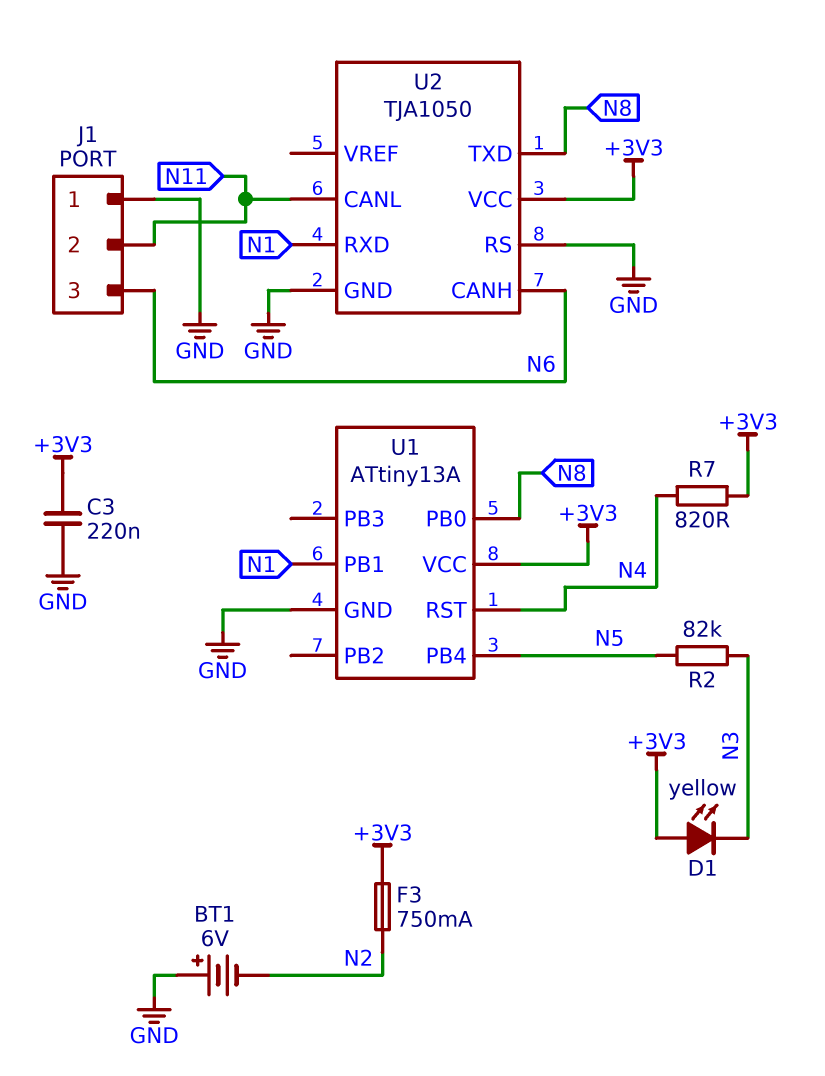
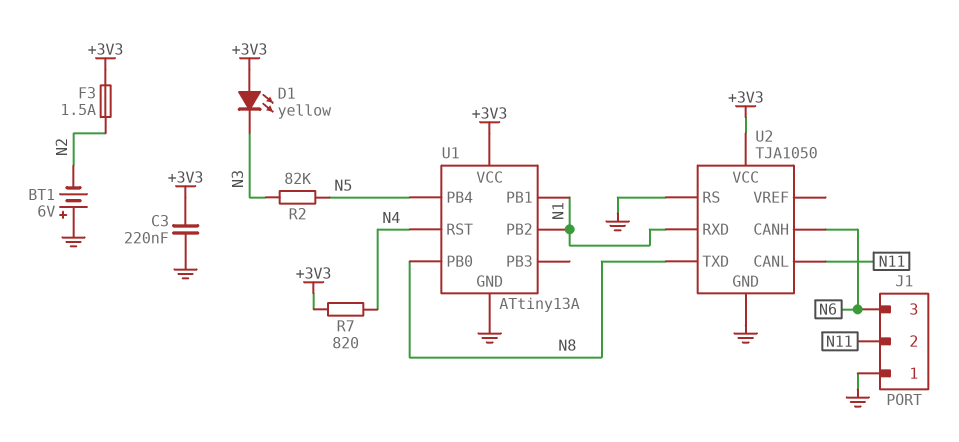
F3: 750mA (+3V3, N2) -> 1.5A (+3V3, N2)
U1 pin PB2: none -> N1

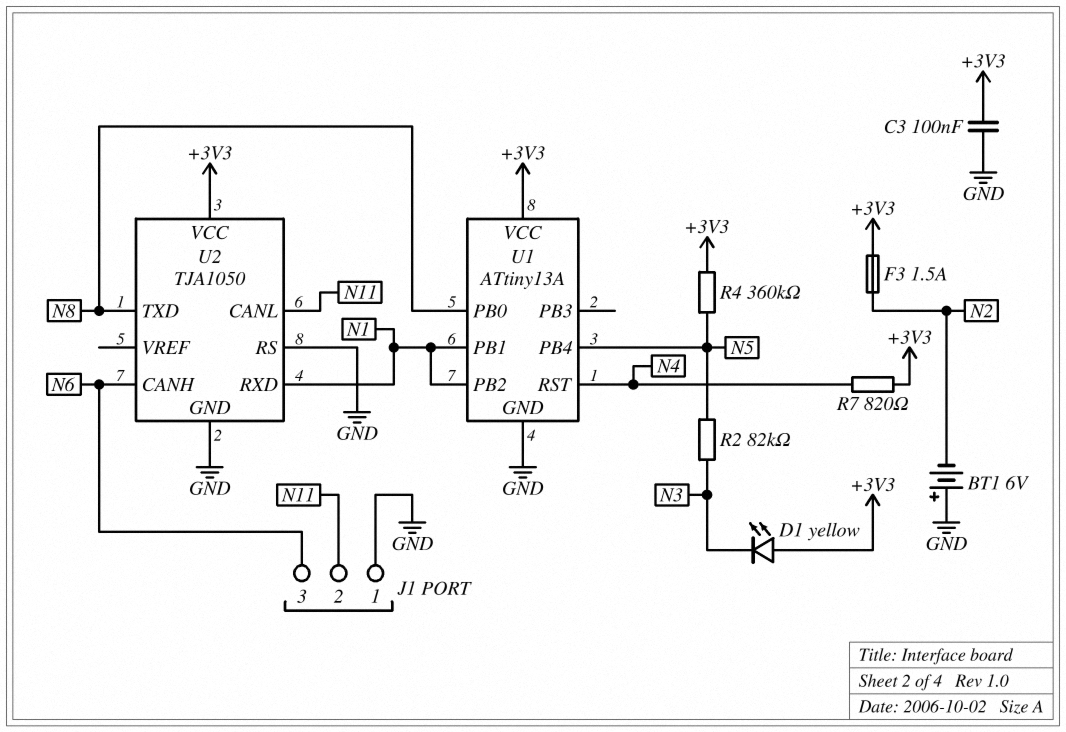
C3: 220nF (+3V3, GND) -> 100nF (+3V3, GND)
R4: none -> 360k (+3V3, N5)

